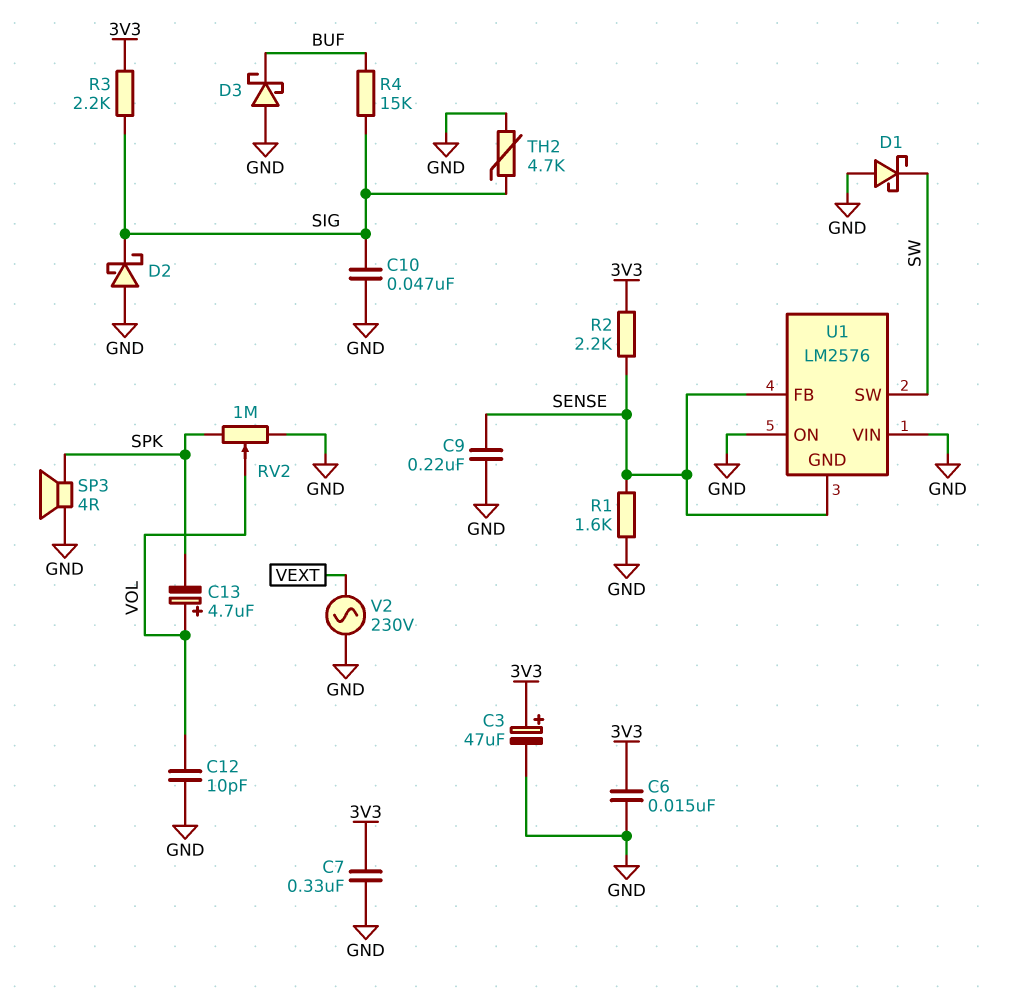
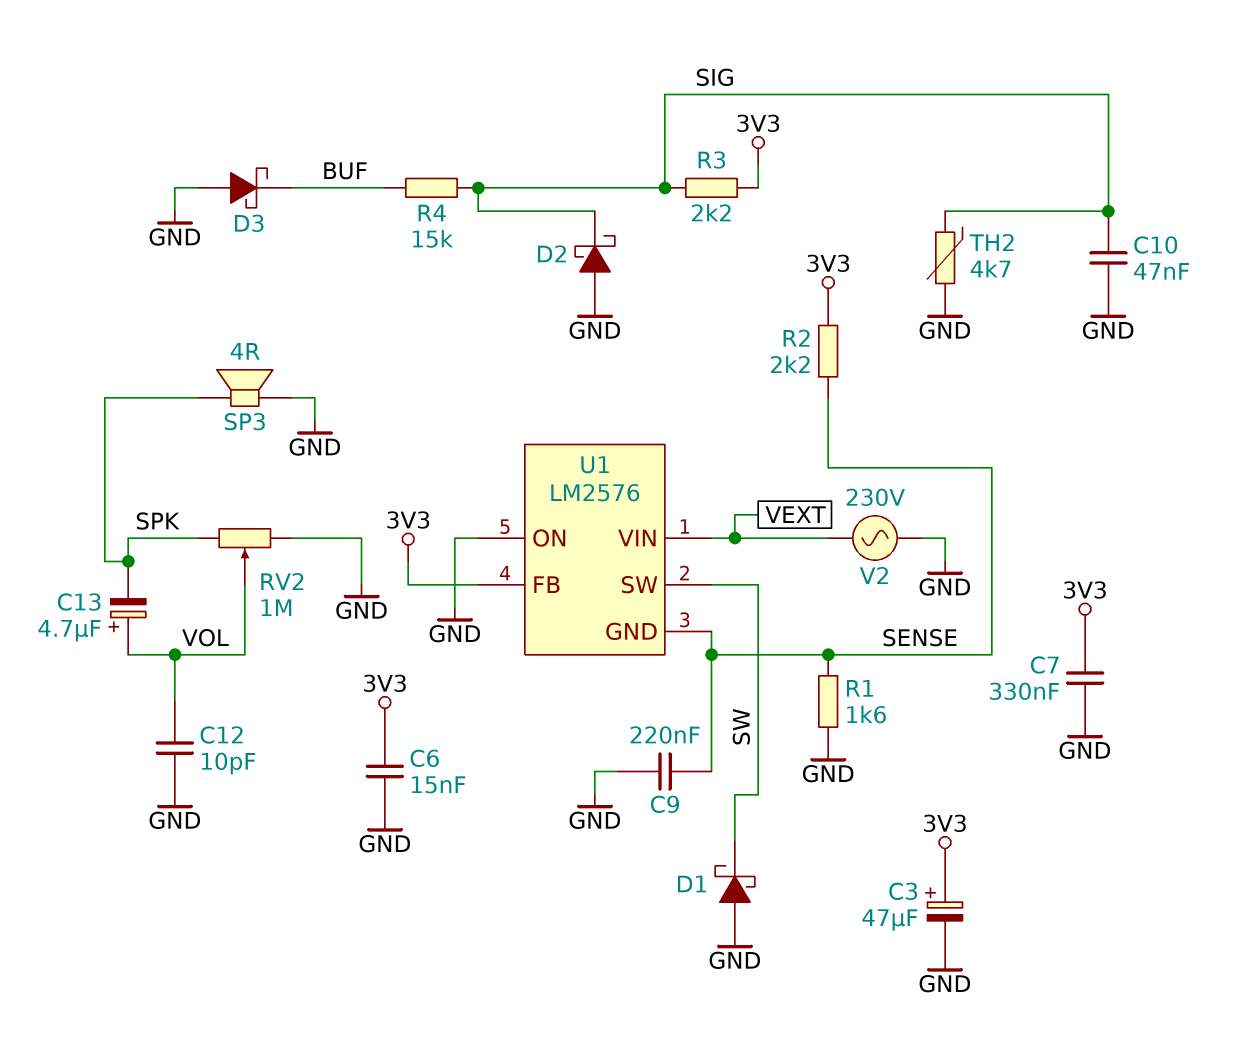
U1 pin FB: SENSE -> 3V3
U1 pin VIN: GND -> VEXT

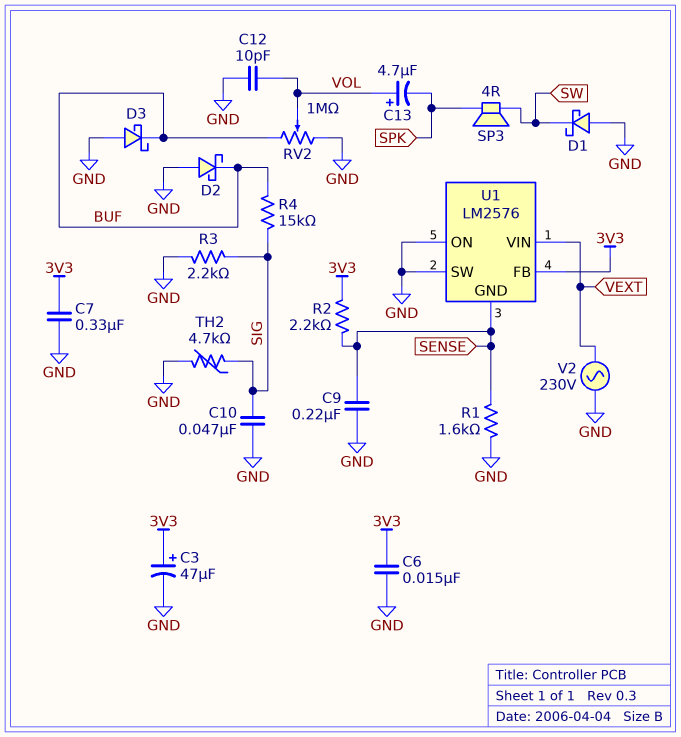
D2: schottky (A GND, K SIG) -> schottky (A GND, K BUF)
R3: 2.2k (3V3, SIG) -> 2.2k (GND, SIG)
RV2: 1M (GND, SPK, wiper VOL) -> 1M (BUF, GND, wiper VOL)
SP3: speaker 4R (GND, SPK) -> speaker 4R (SPK, SW)
U1 pin SW: SW -> GND

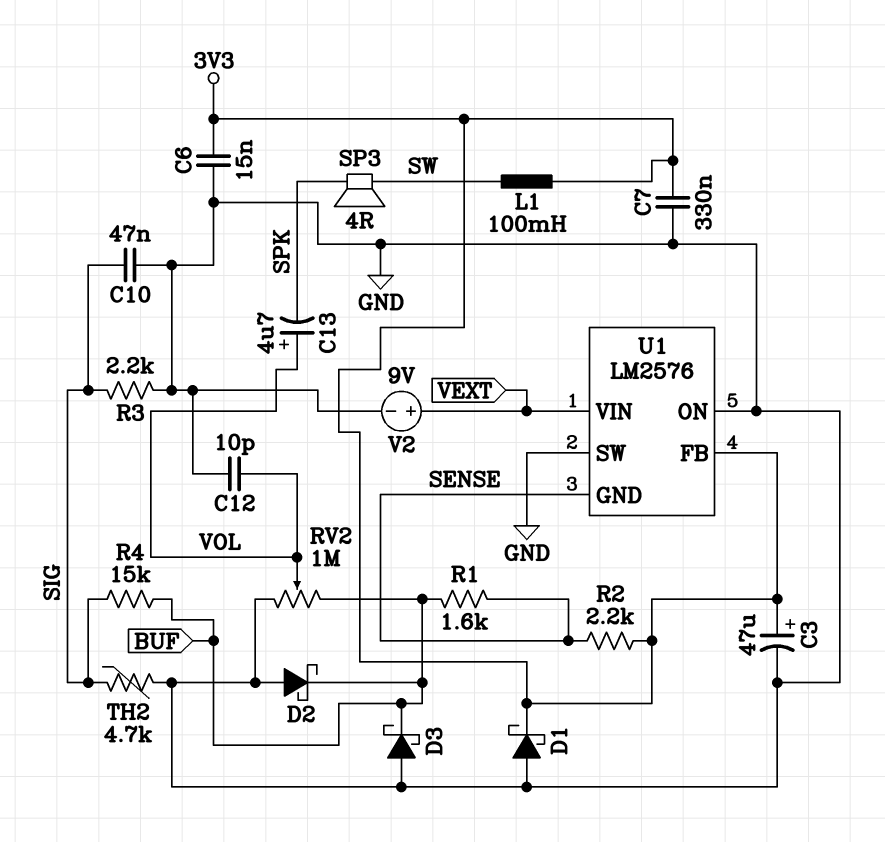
C9: 220nF (GND, SENSE) -> none
D1: schottky (A GND, K SW) -> schottky (A GND, K 3V3)
L1: none -> 100mH (3V3, SW)
R1: 1.6k (GND, SENSE) -> 1.6k (BUF, SENSE)
V2: AC 230V (GND, VEXT) -> 9V (plus VEXT, minus GND)

